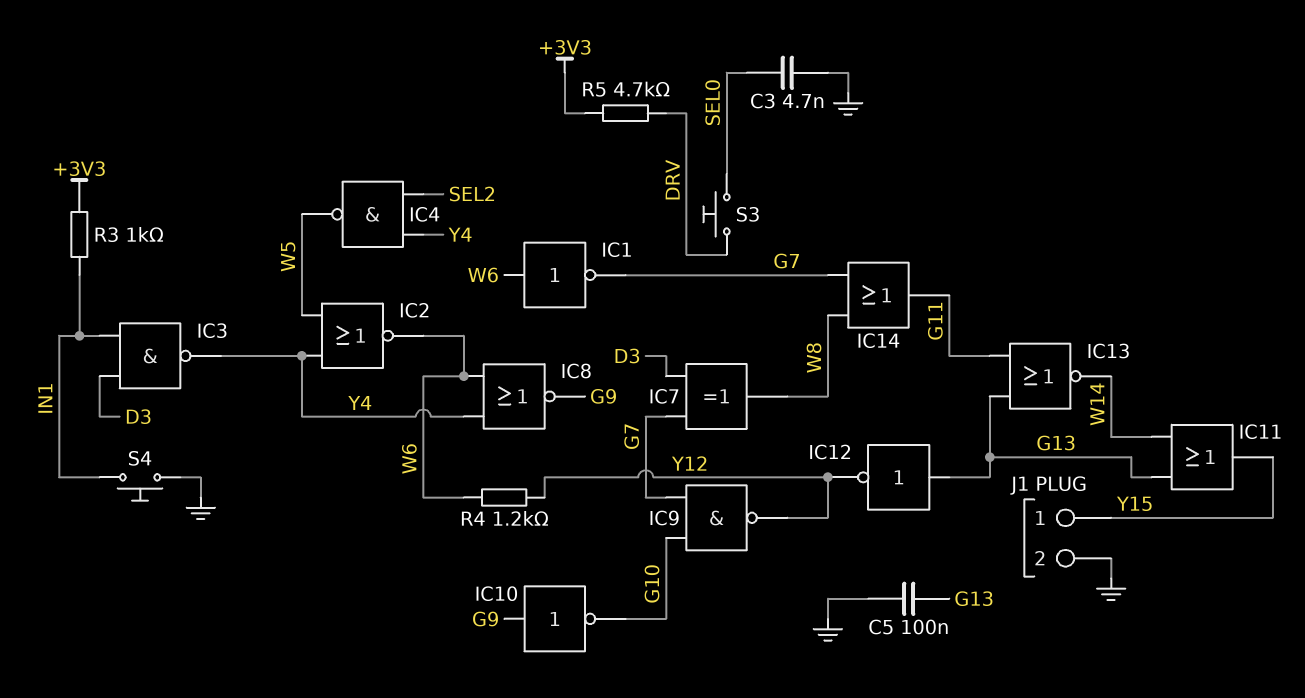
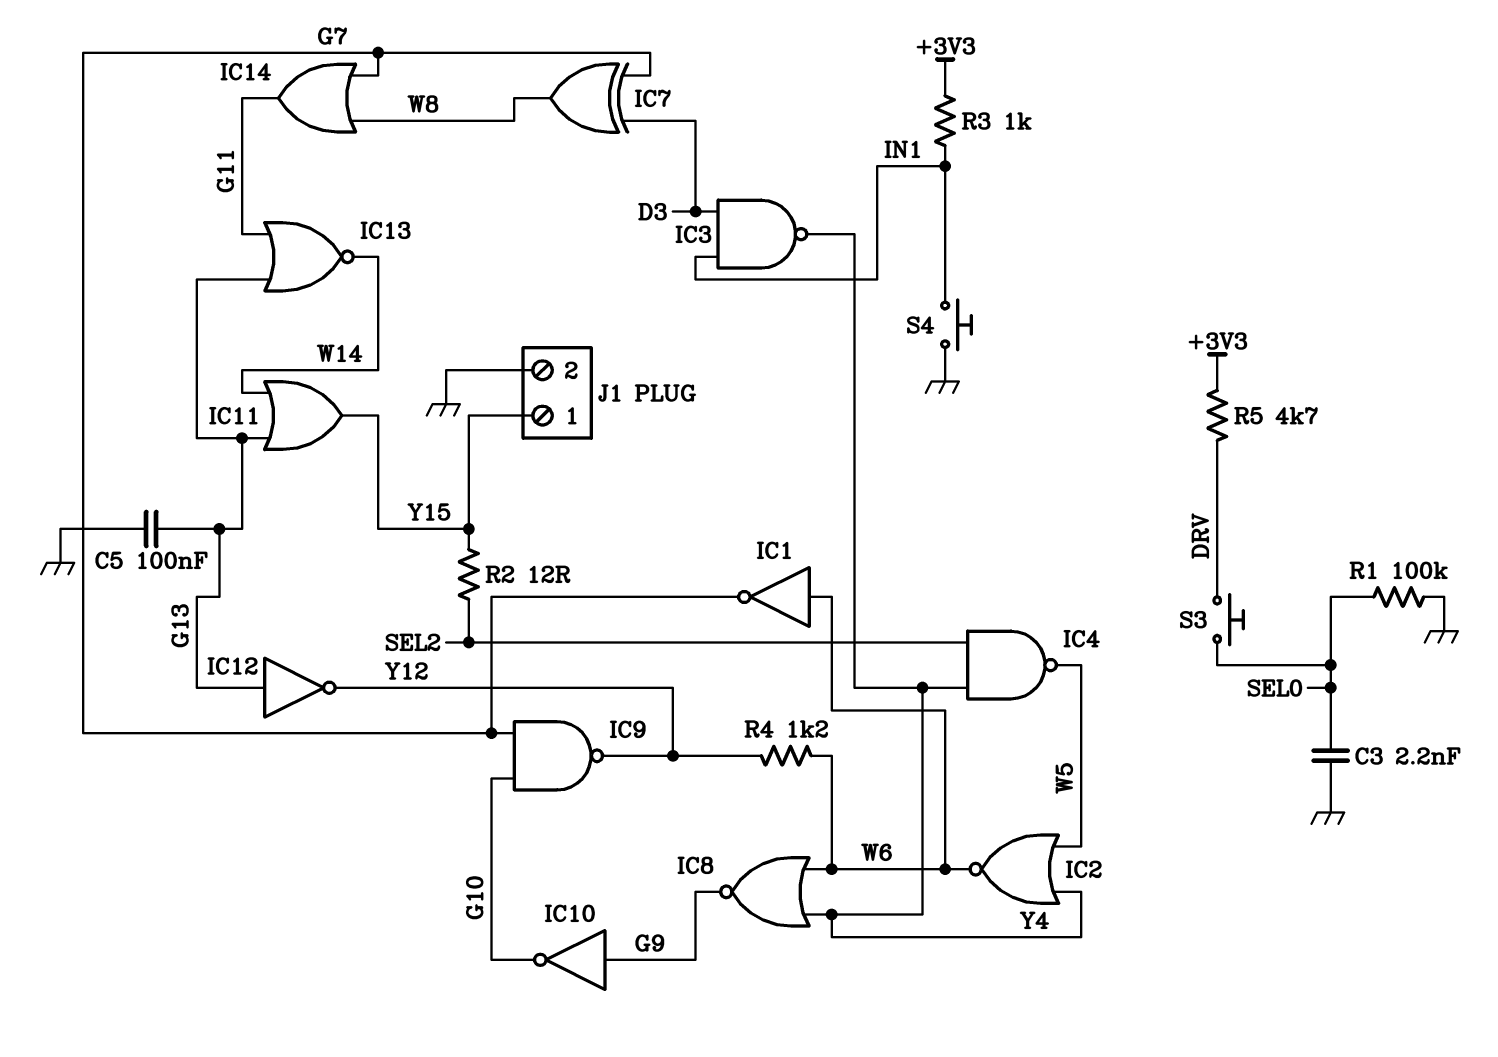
C3: 4.7nF (GND, SEL0) -> 2.2nF (GND, SEL0)
R1: none -> 100k (GND, SEL0)
R2: none -> 12 (SEL2, Y15)

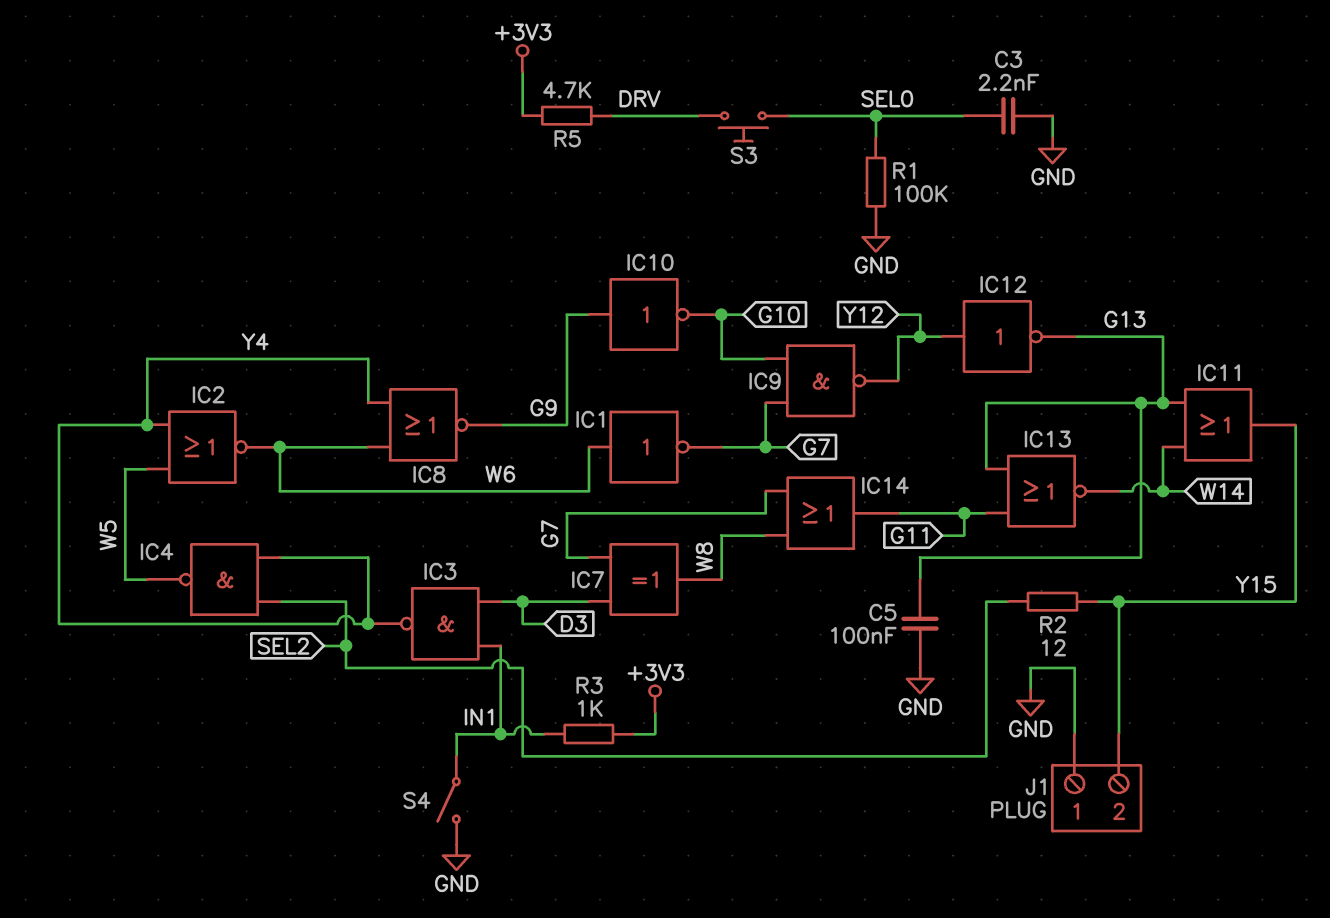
IC12: NOT (in G13, out Y12) -> NOT (in Y12, out G13)
J1 pin 1: Y15 -> GND
J1 pin 2: GND -> Y15
R4: 1.2k (W6, Y12) -> none
S4: button (GND, IN1) -> switch (GND, IN1)

